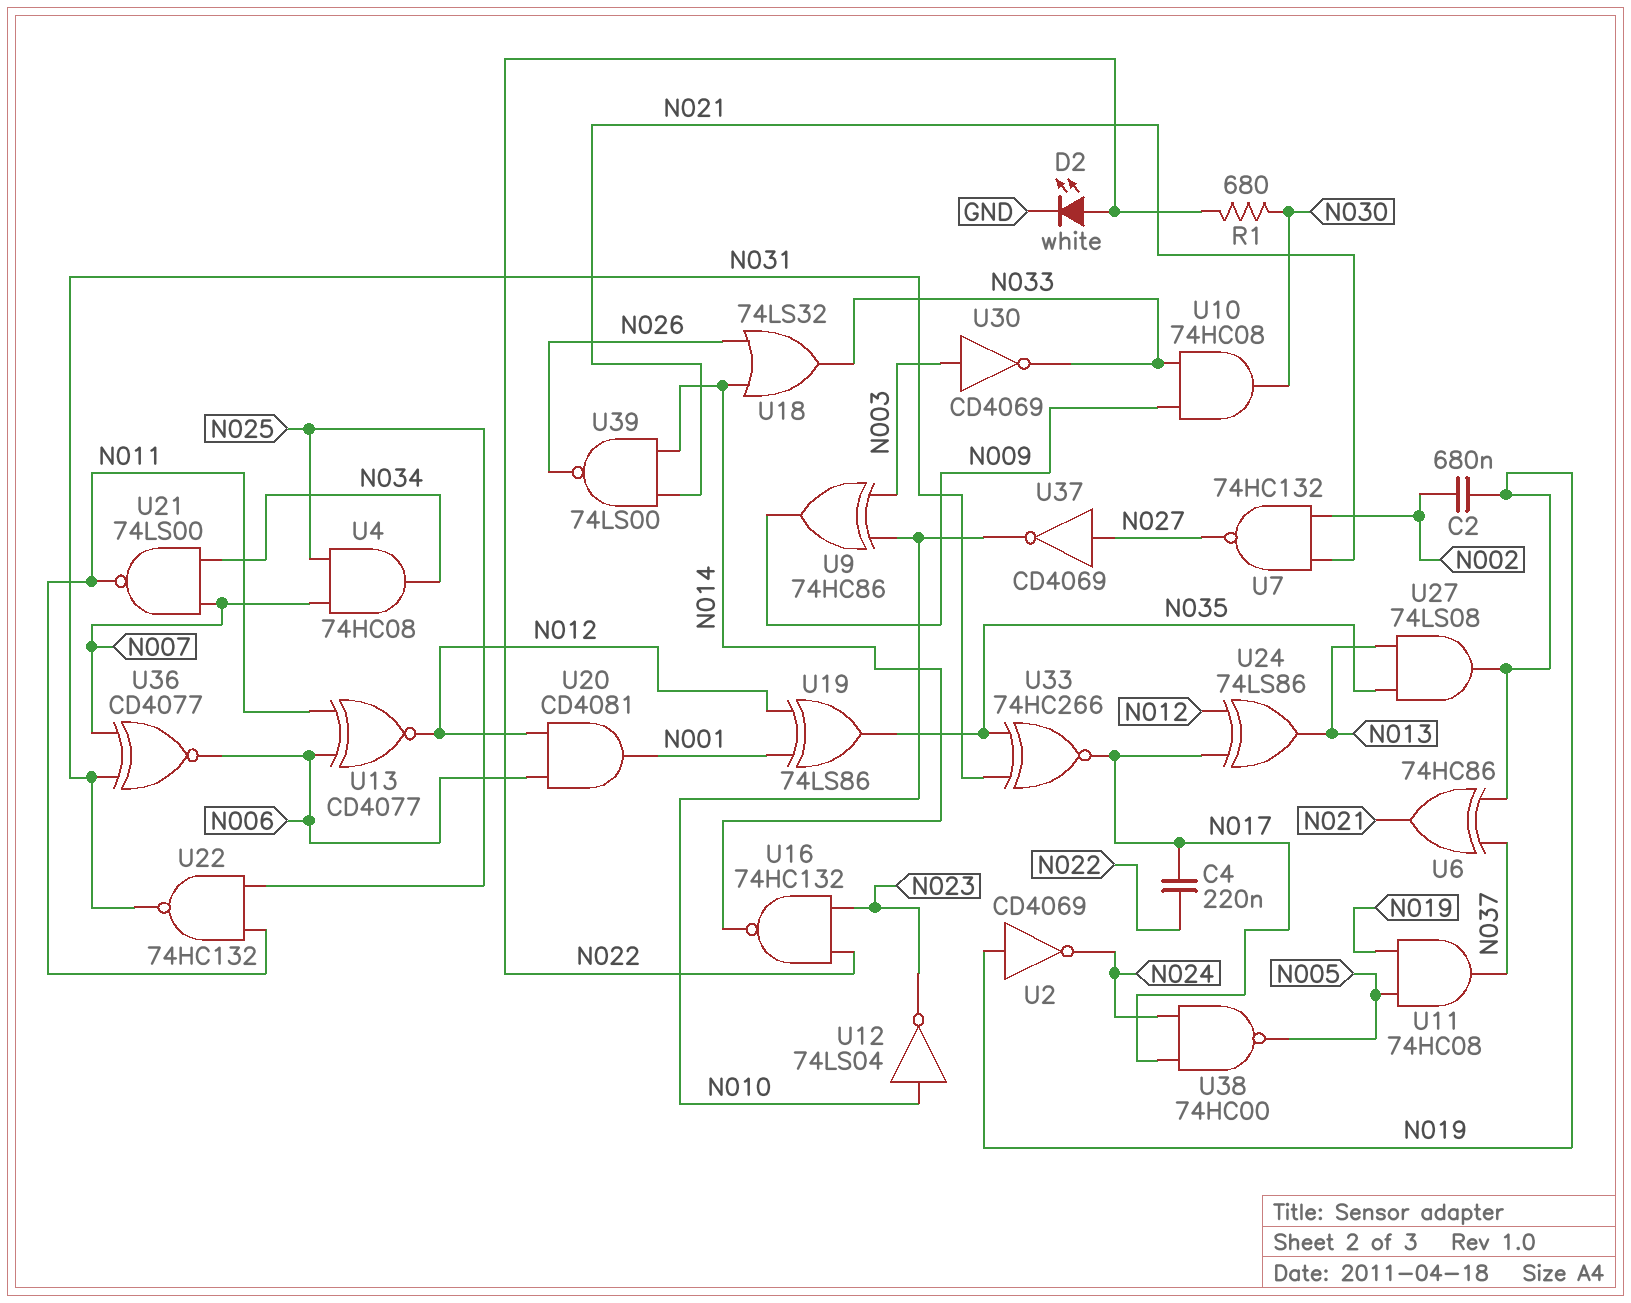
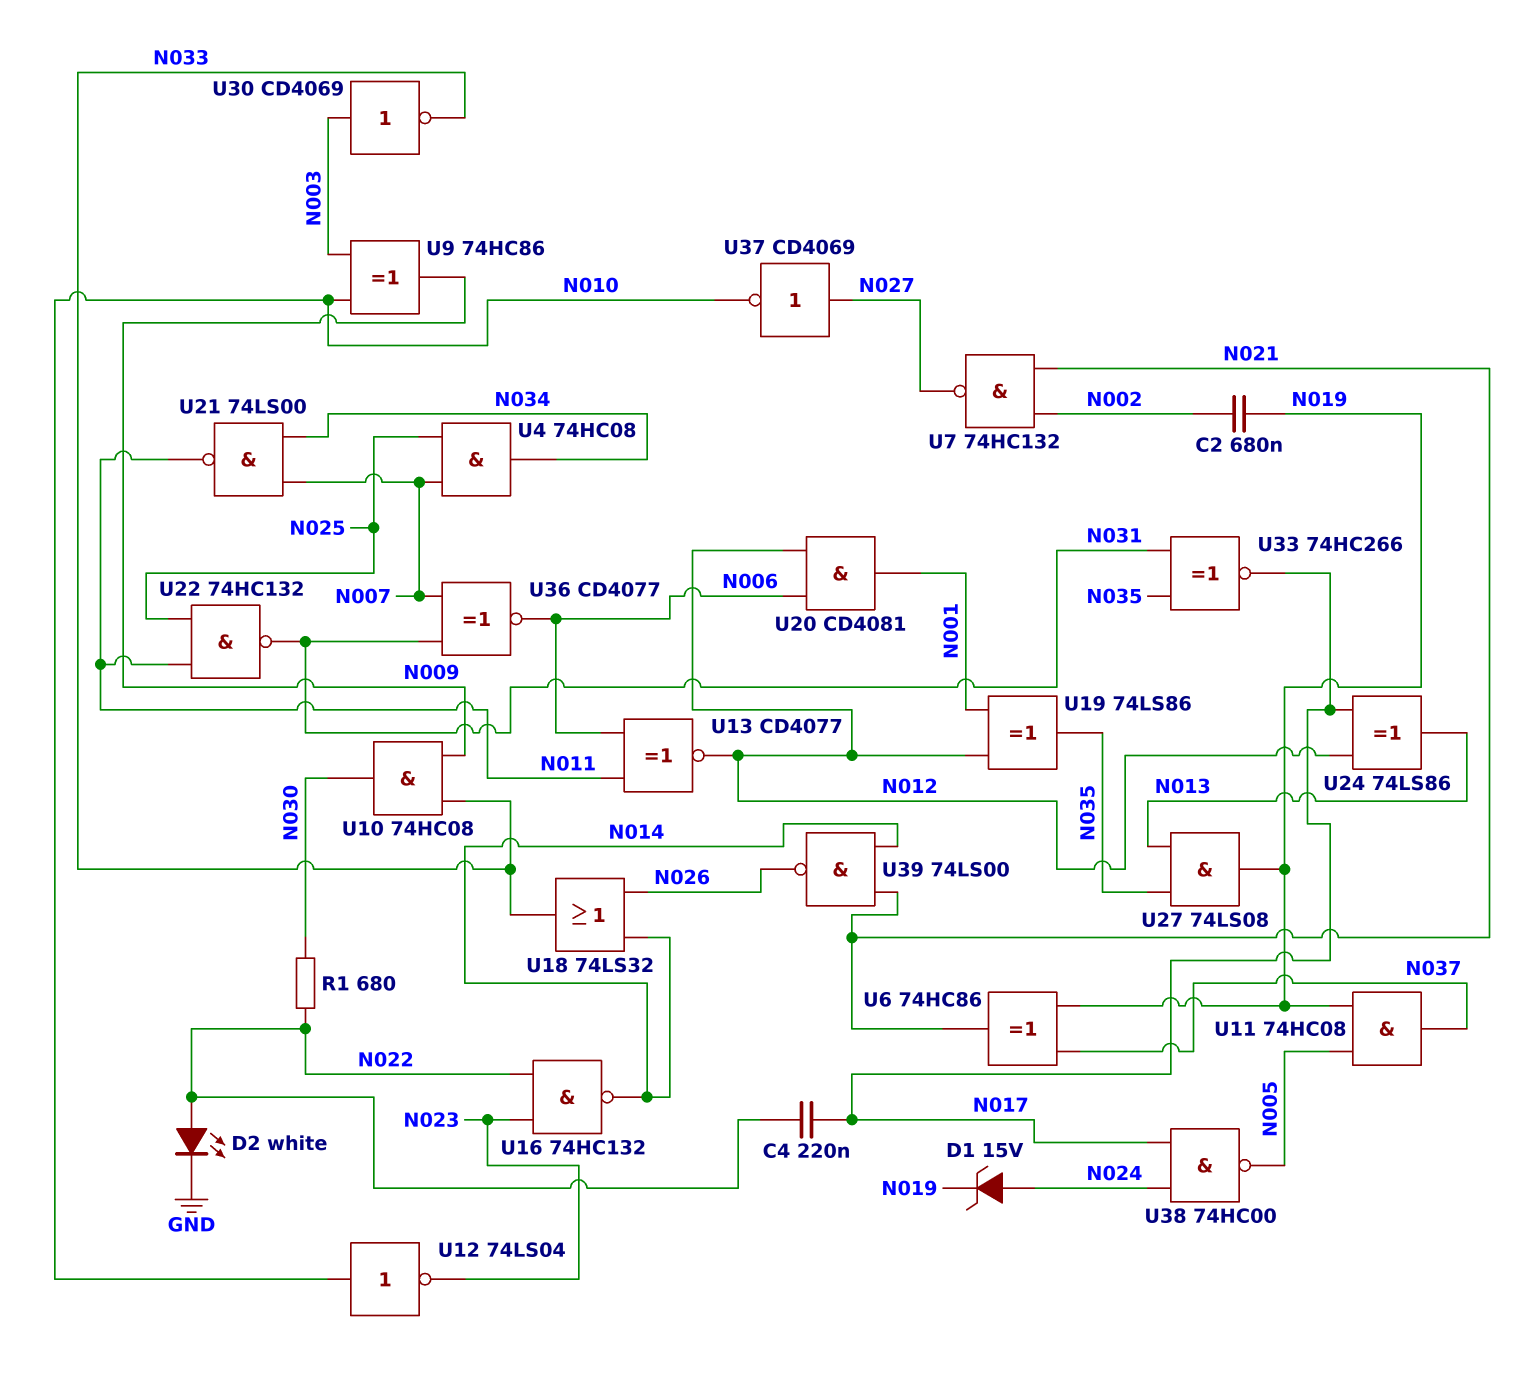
D1: none -> zener 15V (A N024, K N019)
U2: NOT CD4069 (in N019, out N024) -> none

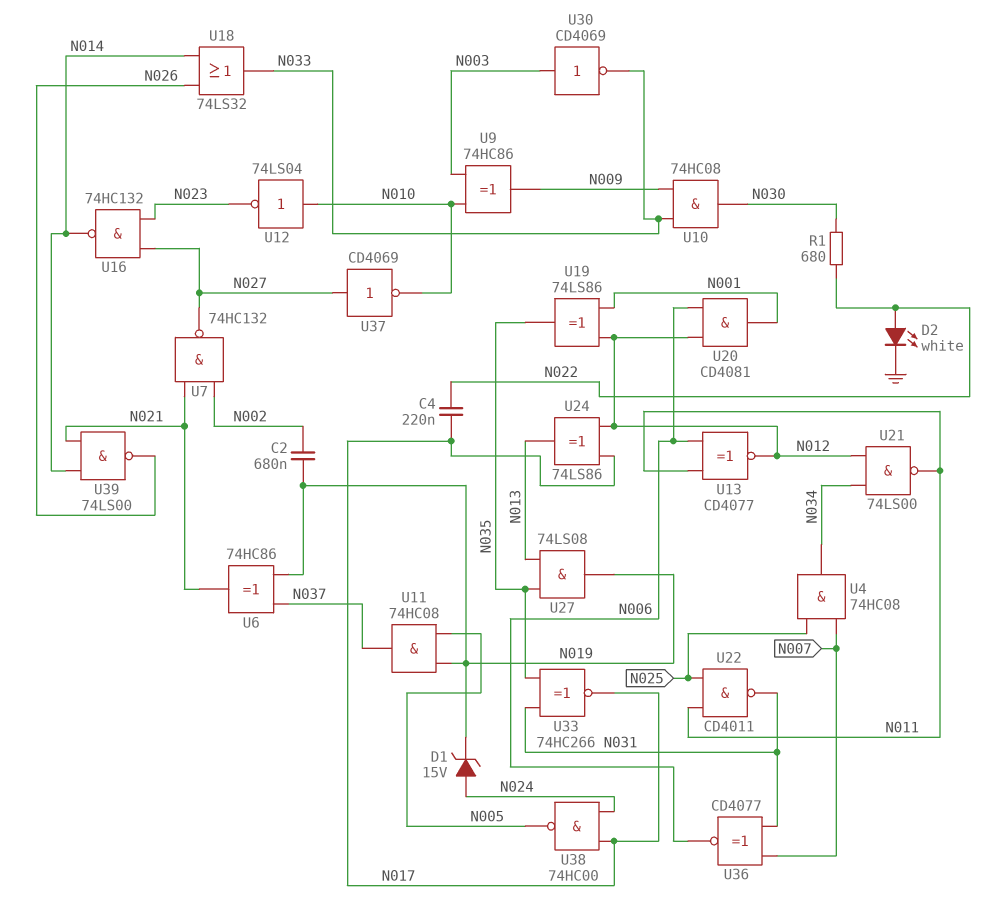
U16: NAND 74HC132 (in N022, in N023, out N014) -> NAND 74HC132 (in N023, in N027, out N014)
U21: NAND 74LS00 (in N007, in N034, out N011) -> NAND 74LS00 (in N012, in N034, out N011)
U22: NAND 74HC132 (in N011, in N025, out N031) -> NAND CD4011 (in N011, in N025, out N031)

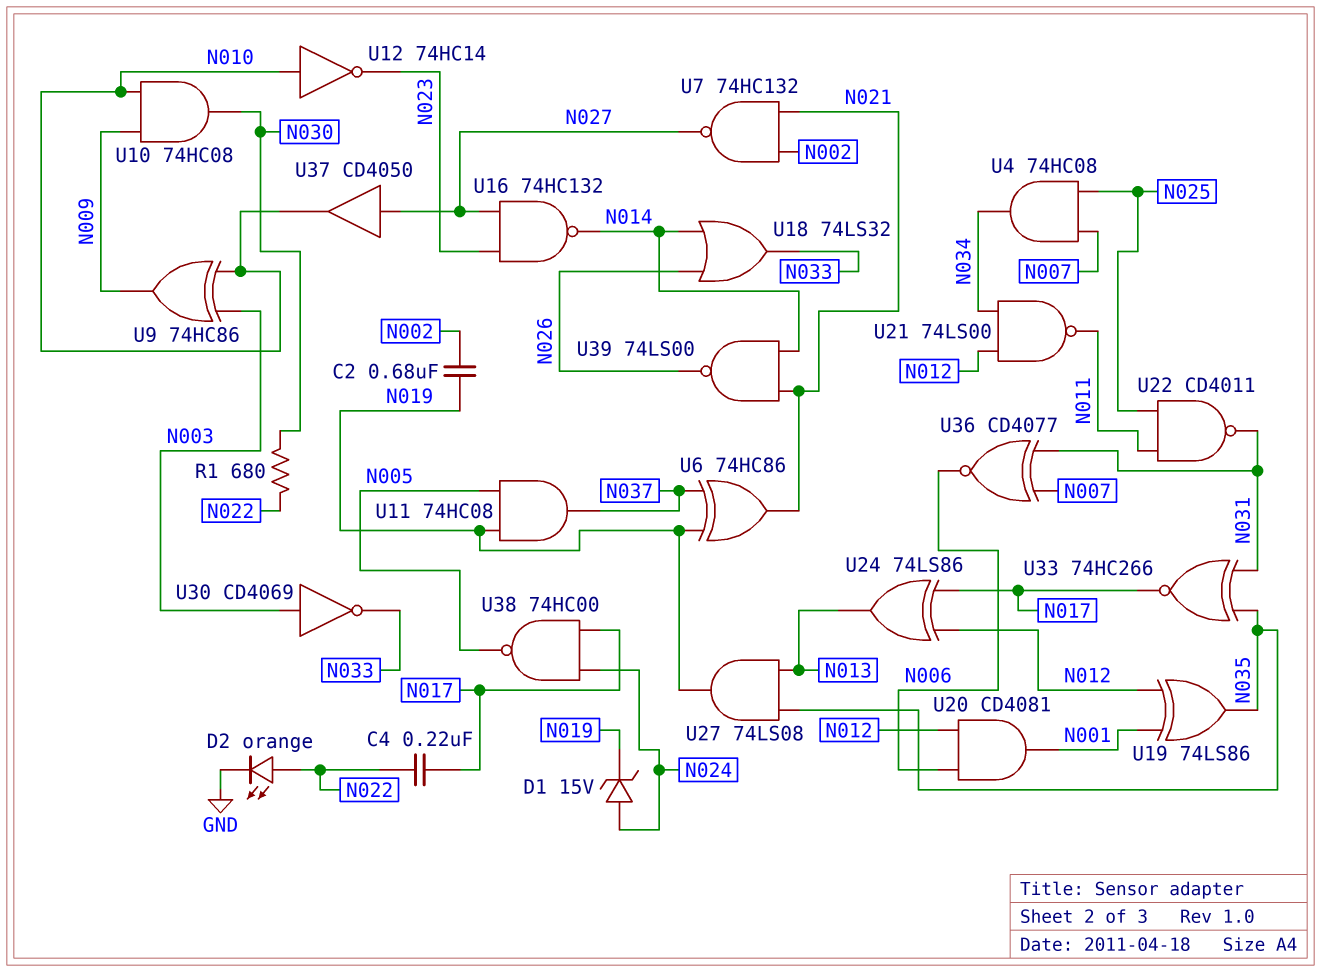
D2: LED white (A N022, K GND) -> LED orange (A N022, K GND)
U10: AND 74HC08 (in N009, in N033, out N030) -> AND 74HC08 (in N009, in N010, out N030)
U12: NOT 74LS04 (in N010, out N023) -> NOT 74HC14 (in N010, out N023)
U13: XNOR CD4077 (in N006, in N011, out N012) -> none
U37: NOT CD4069 (in N027, out N010) -> buffer CD4050 (in N027, out N010)

